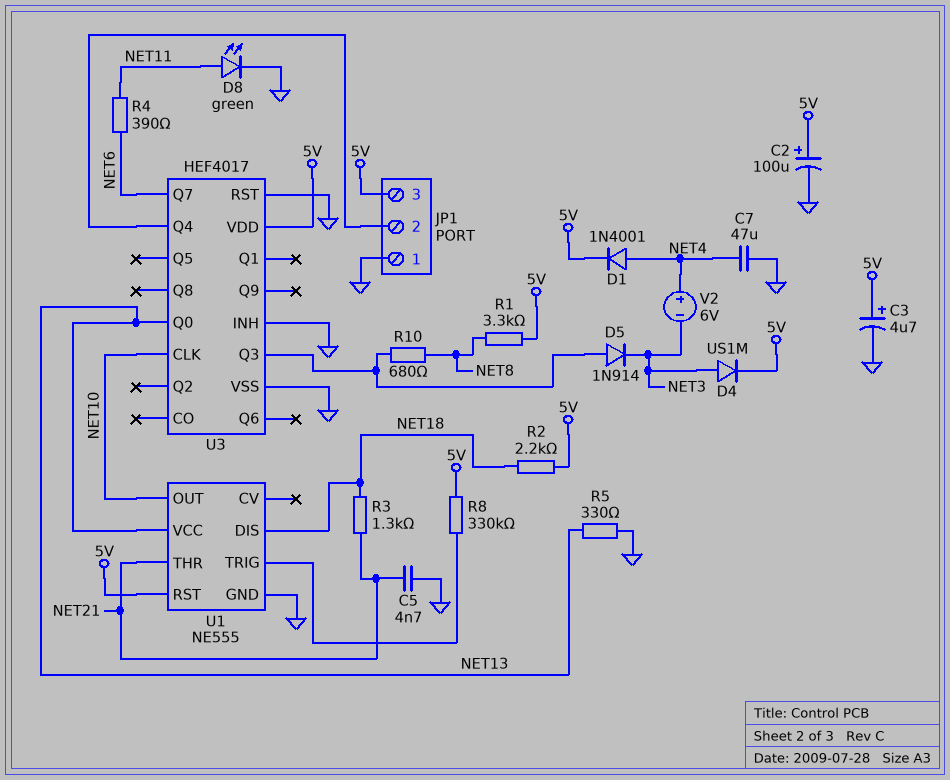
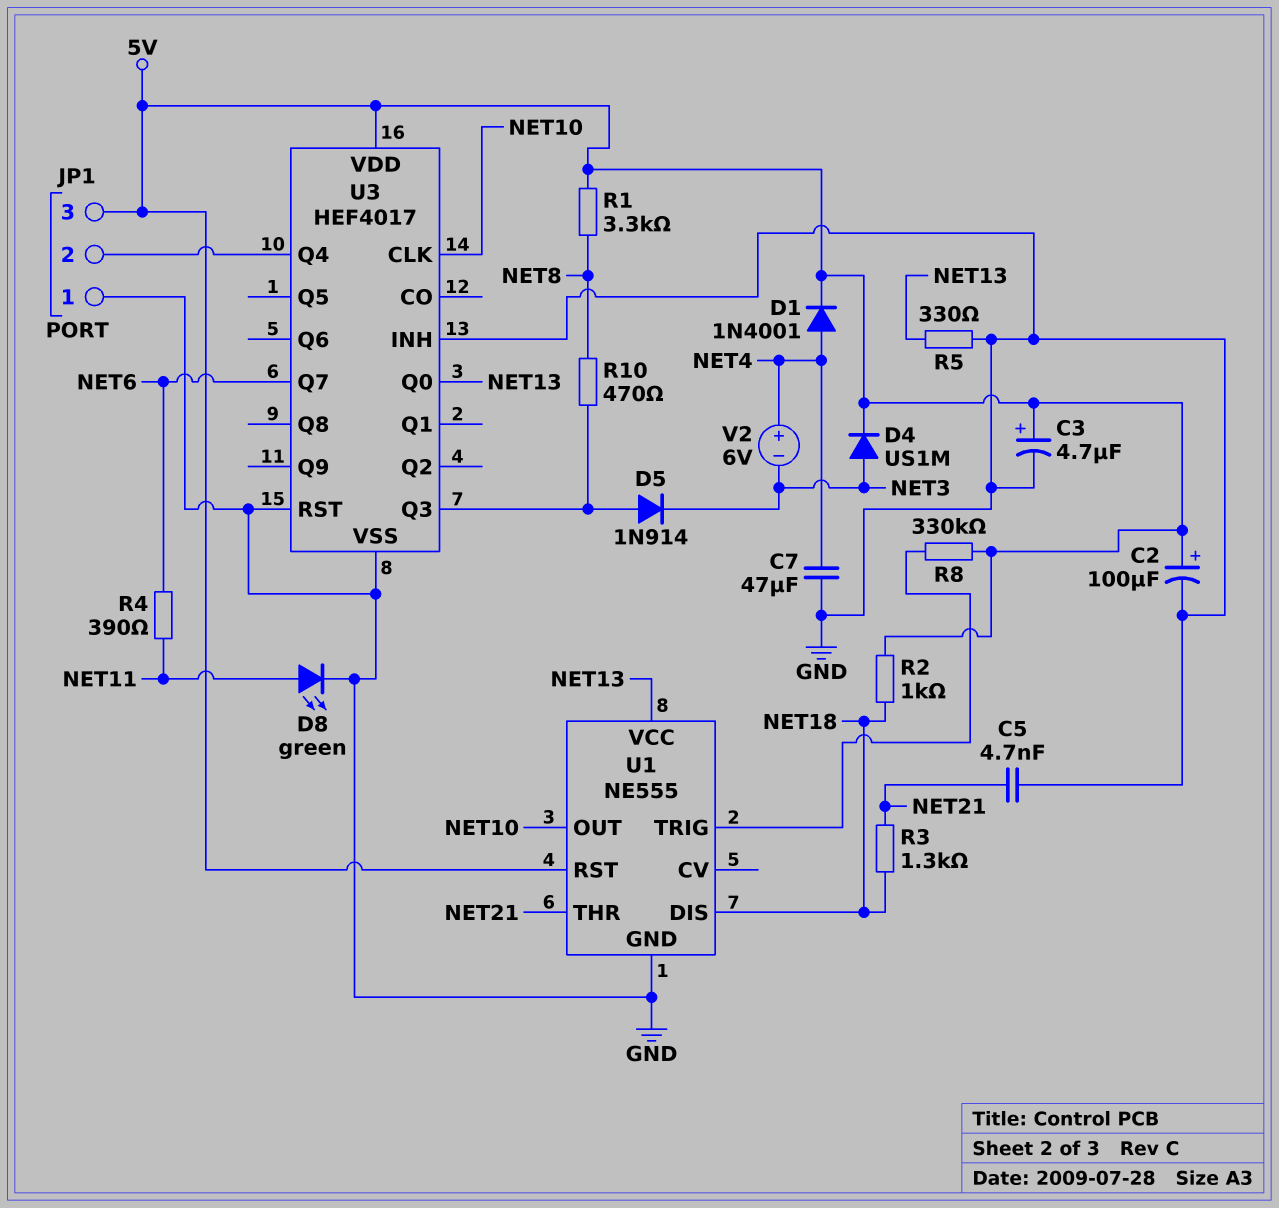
R2: 2.2k (5V, NET18) -> 1k (5V, NET18)
R10: 680 (NET8, U3/Q3) -> 470 (NET8, U3/Q3)

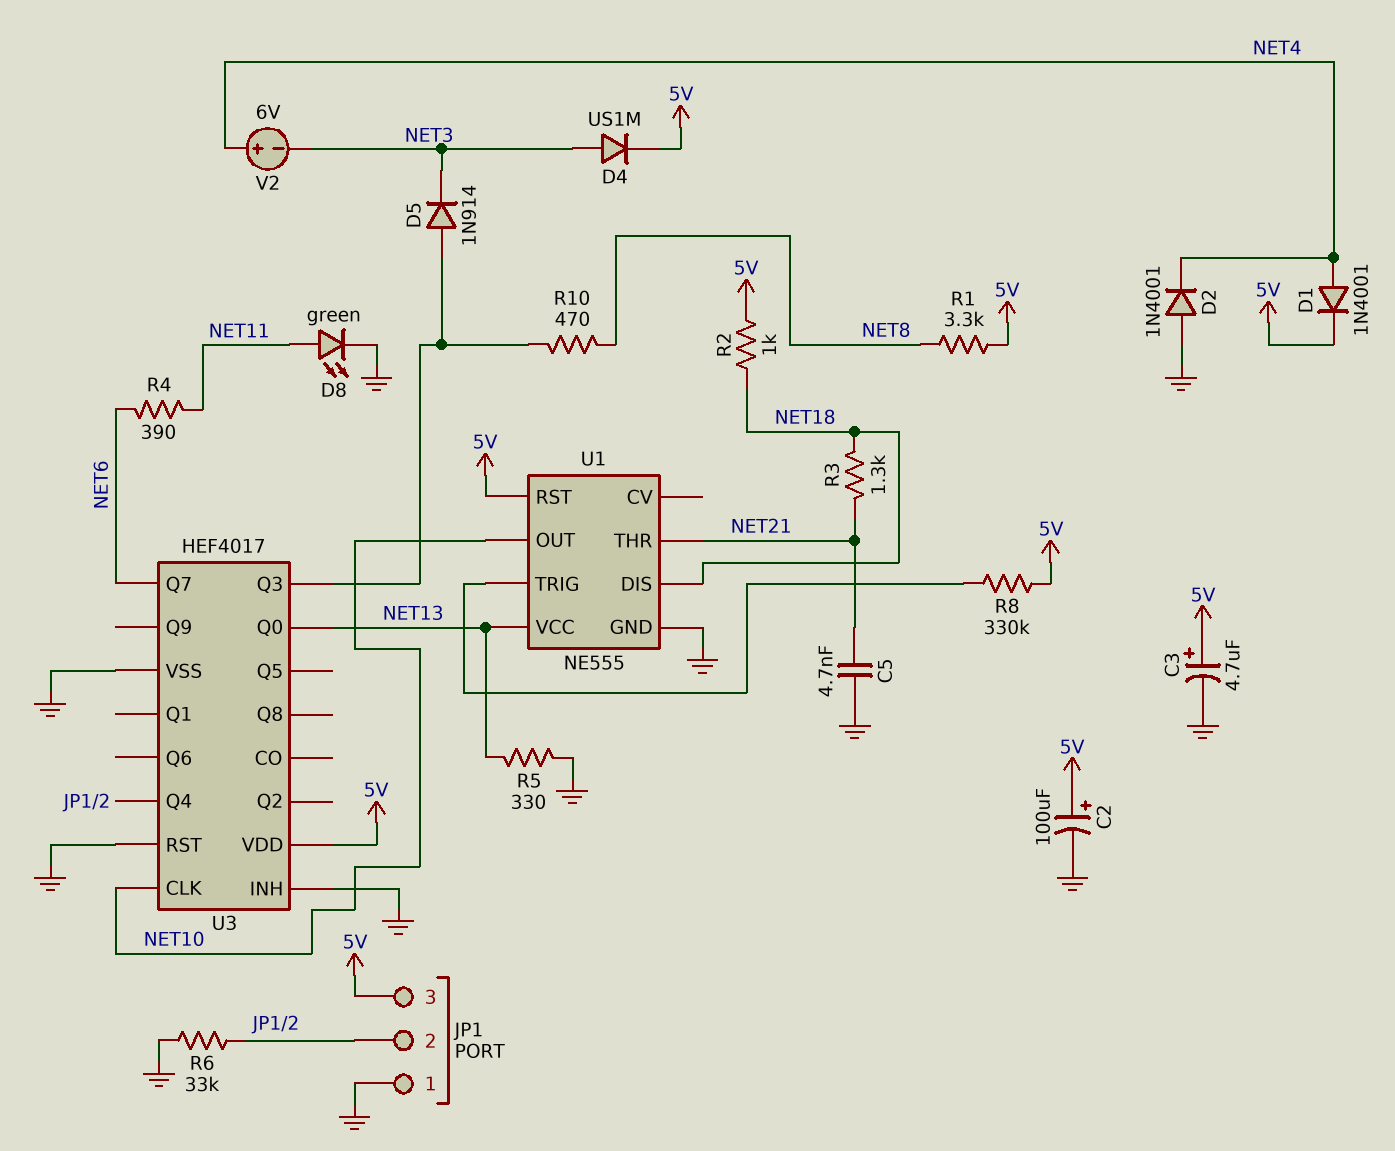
C7: 47uF (GND, NET4) -> none
D2: none -> diode 1N4001 (A GND, K NET4)
R6: none -> 33k (GND, JP1/2)

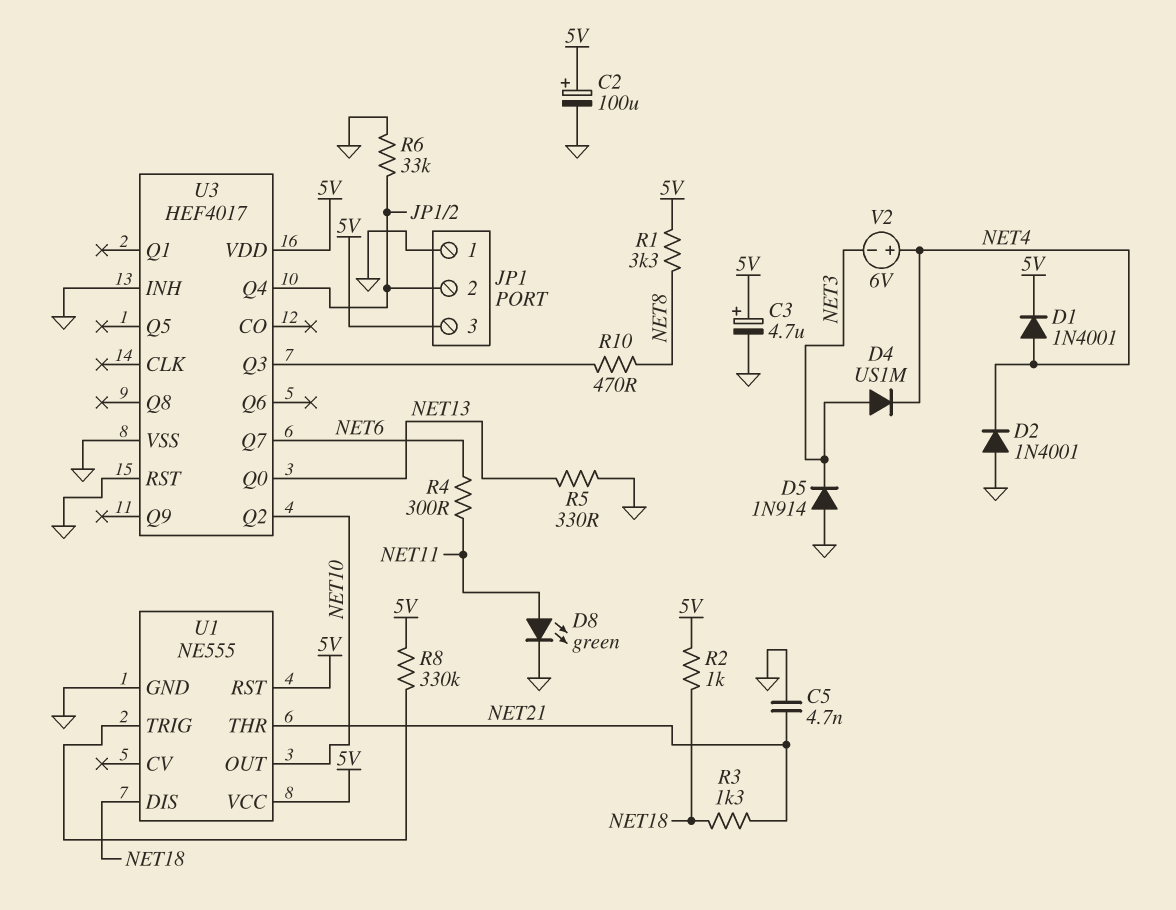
D4: diode US1M (A NET3, K 5V) -> diode US1M (A NET3, K NET4)
D5: diode 1N914 (A U3/Q3, K NET3) -> diode 1N914 (A GND, K NET3)
R4: 390 (NET6, NET11) -> 300 (NET6, NET11)
U1 pin VCC: NET13 -> 5V
U3 pin CLK: NET10 -> none
U3 pin Q2: none -> NET10

